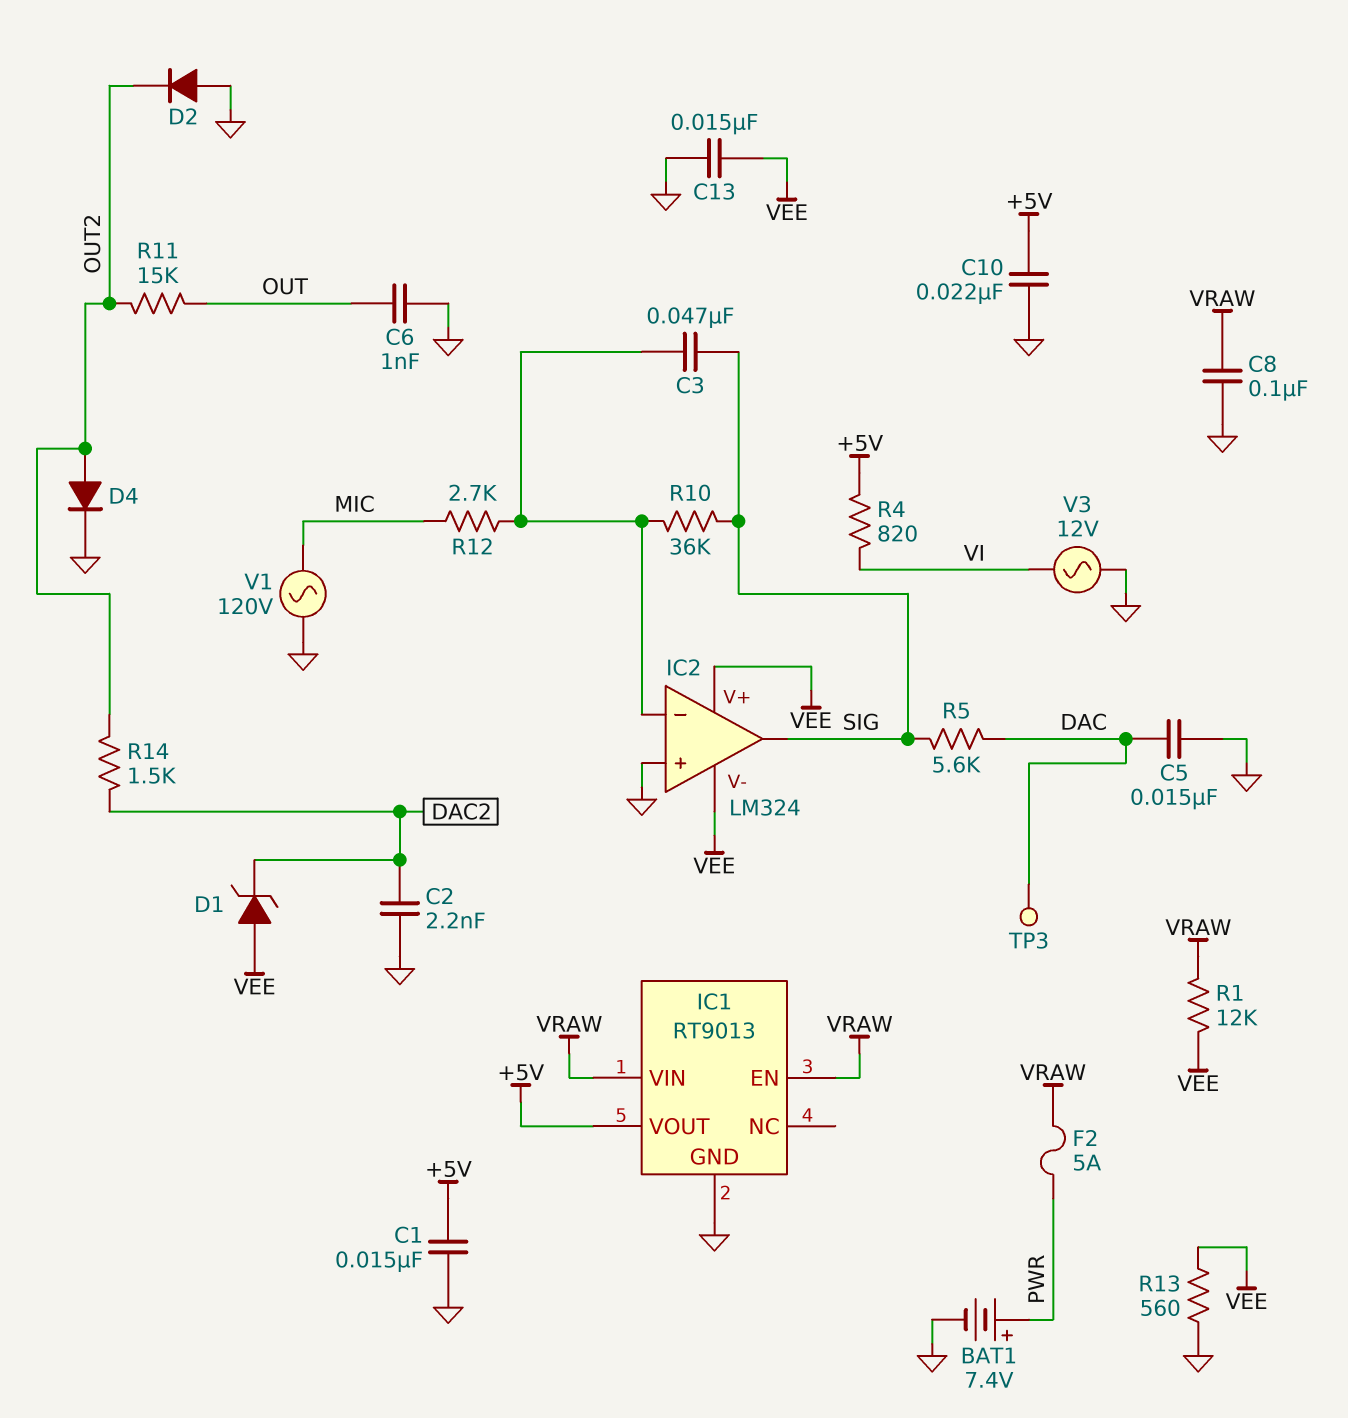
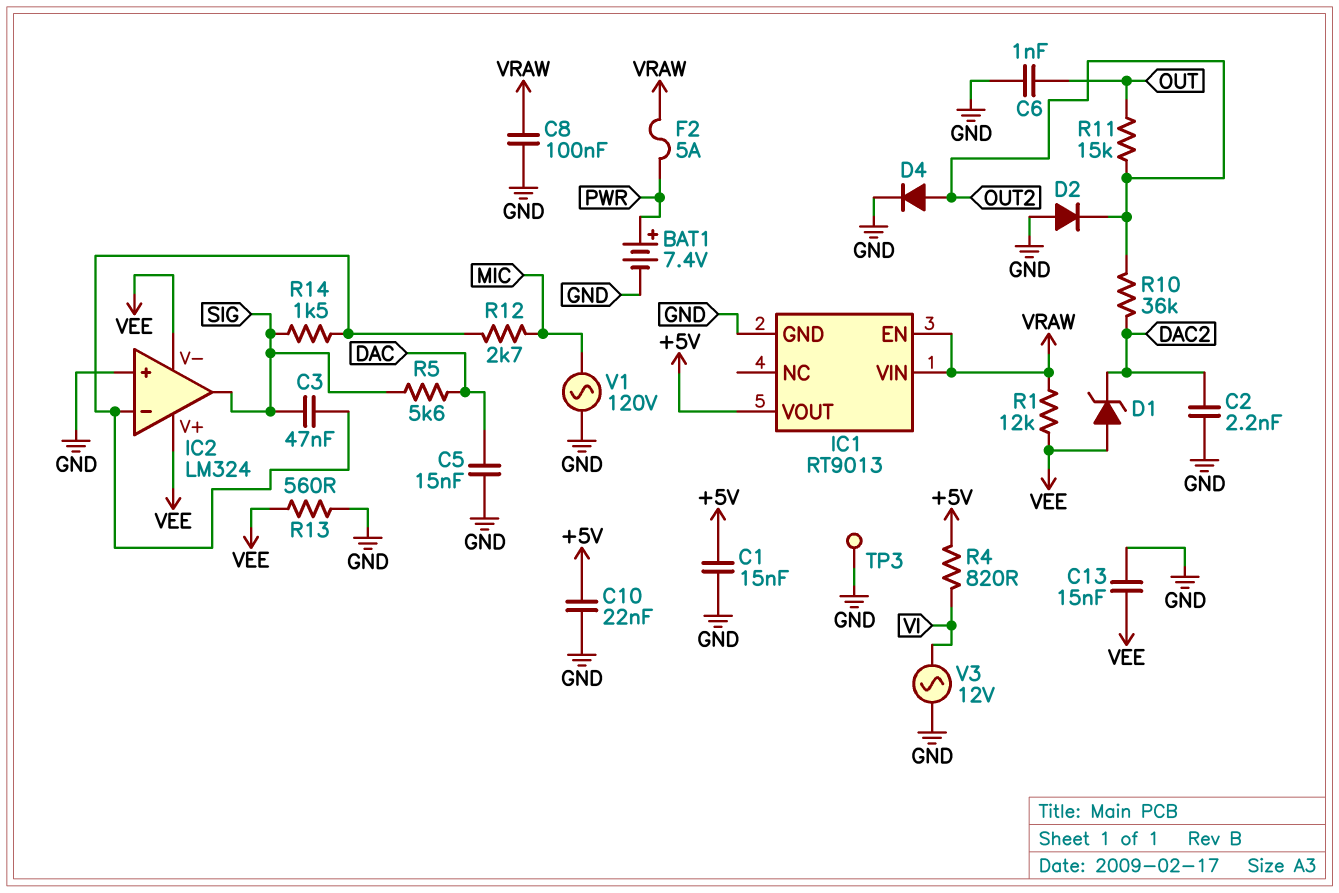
R10: 36k (IC2/in-, SIG) -> 36k (DAC2, OUT2)
R14: 1.5k (DAC2, OUT2) -> 1.5k (IC2/in-, SIG)
TP3: test point (DAC) -> test point (GND)

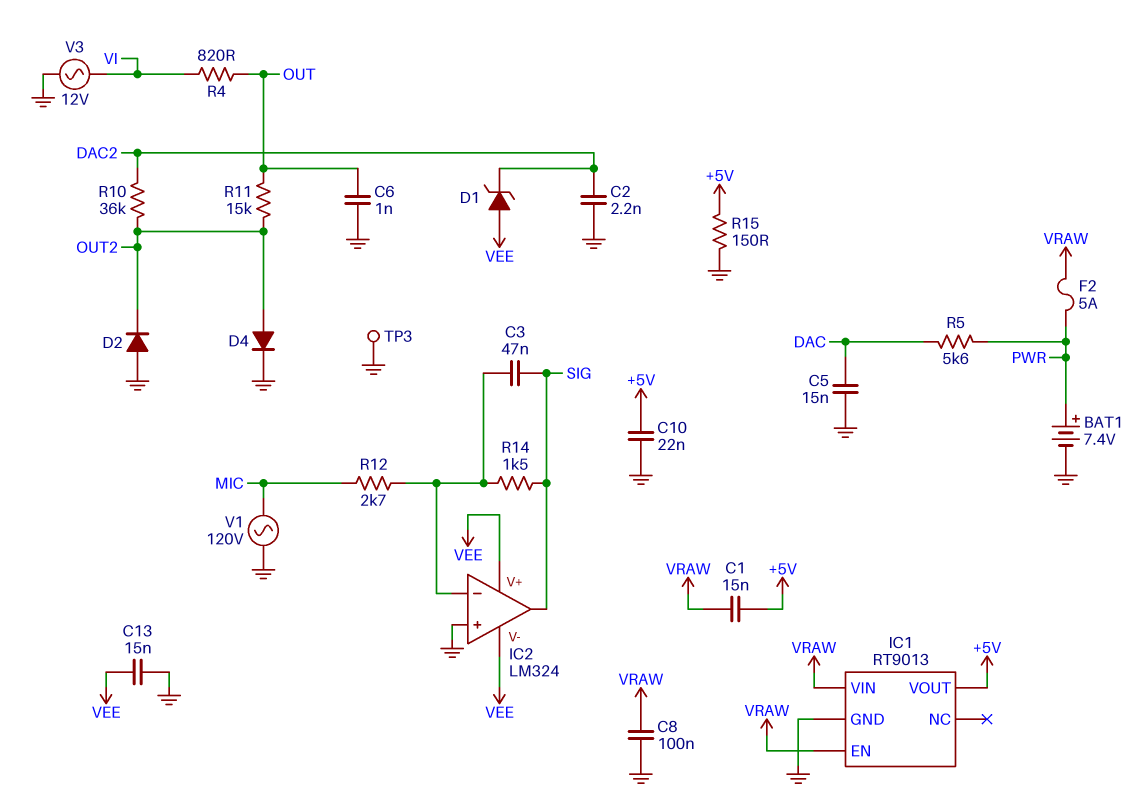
C1: 15nF (+5V, GND) -> 15nF (+5V, VRAW)
R1: 12k (VEE, VRAW) -> none
R4: 820 (+5V, VI) -> 820 (OUT, VI)
R5: 5.6k (DAC, SIG) -> 5.6k (DAC, PWR)
R13: 560 (GND, VEE) -> none
R15: none -> 150 (+5V, GND)

